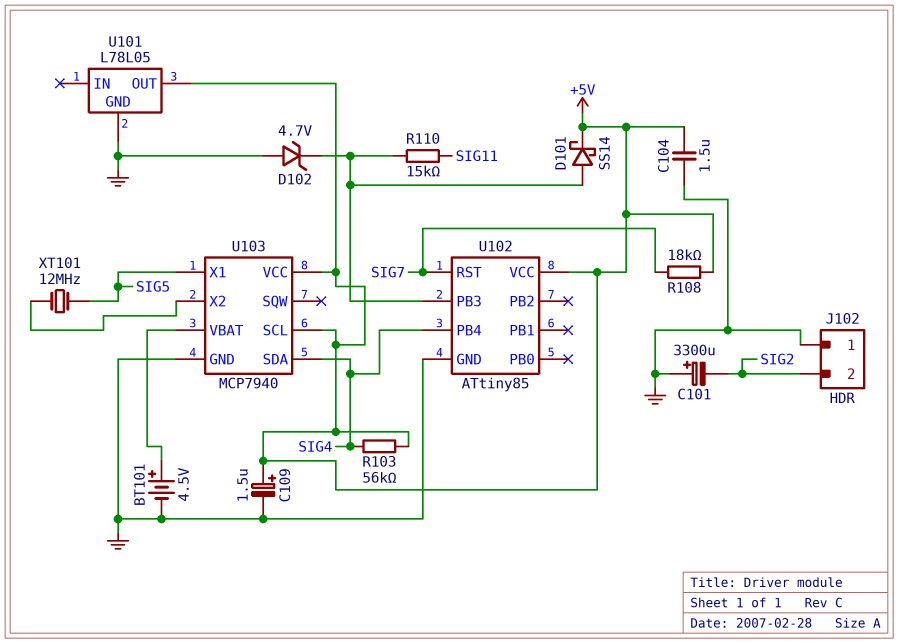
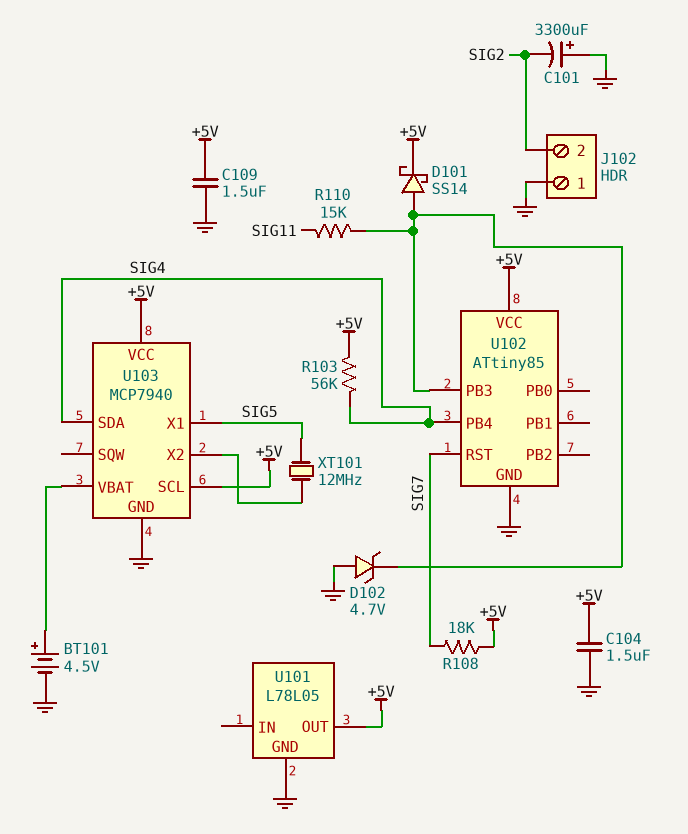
C109: 1.5uF (plus +5V, minus GND) -> 1.5uF (+5V, GND)

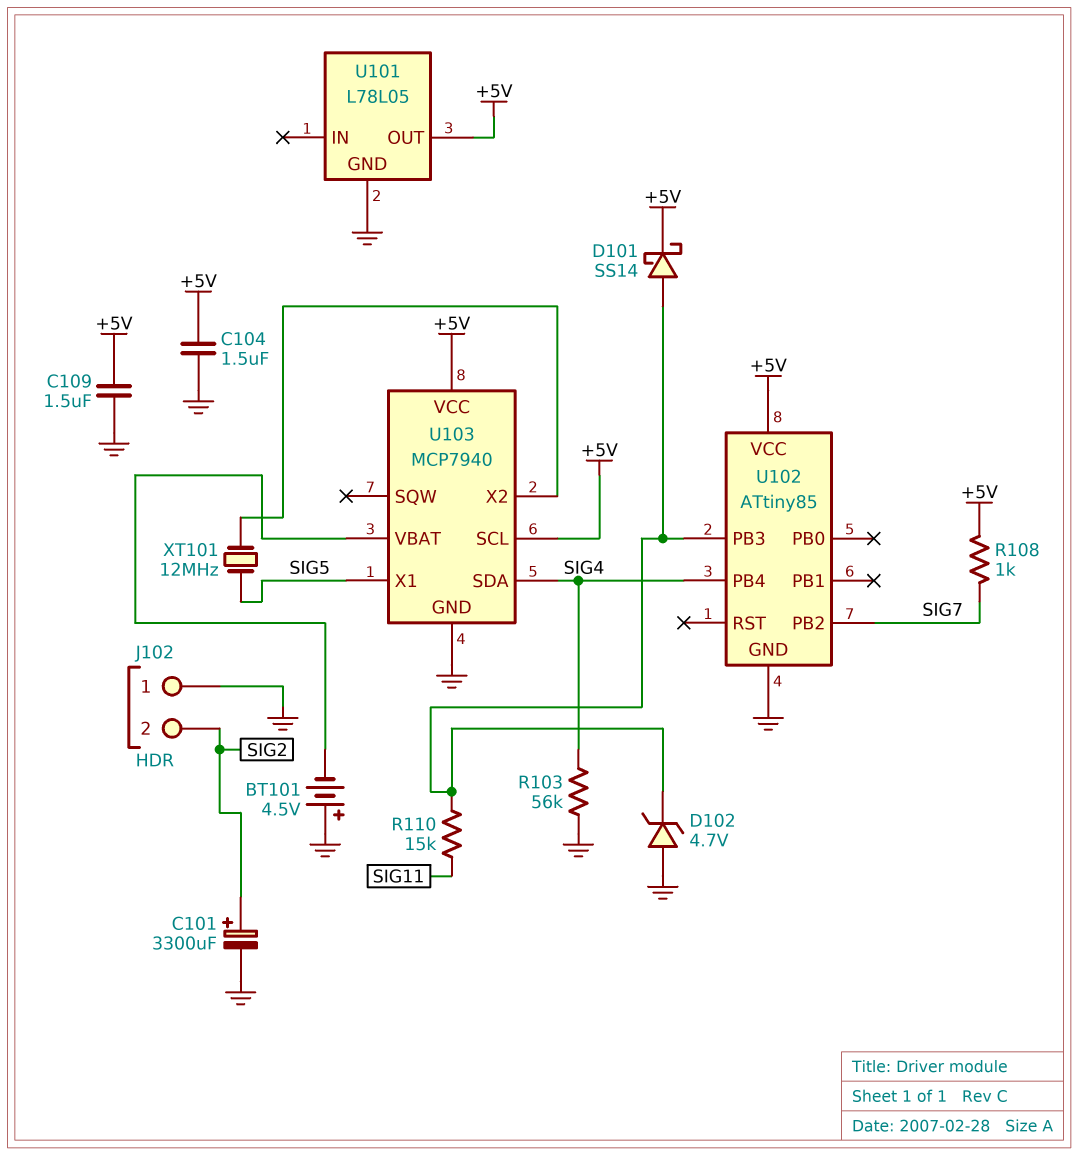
BT101: 4.5V (plus U103/VBAT, minus GND) -> 4.5V (plus GND, minus U103/VBAT)
C101: 3300uF (plus GND, minus SIG2) -> 3300uF (plus SIG2, minus GND)
R103: 56k (+5V, SIG4) -> 56k (GND, SIG4)
R108: 18k (+5V, SIG7) -> 1k (+5V, SIG7)
U102 pin PB2: none -> SIG7
U102 pin RST: SIG7 -> none

